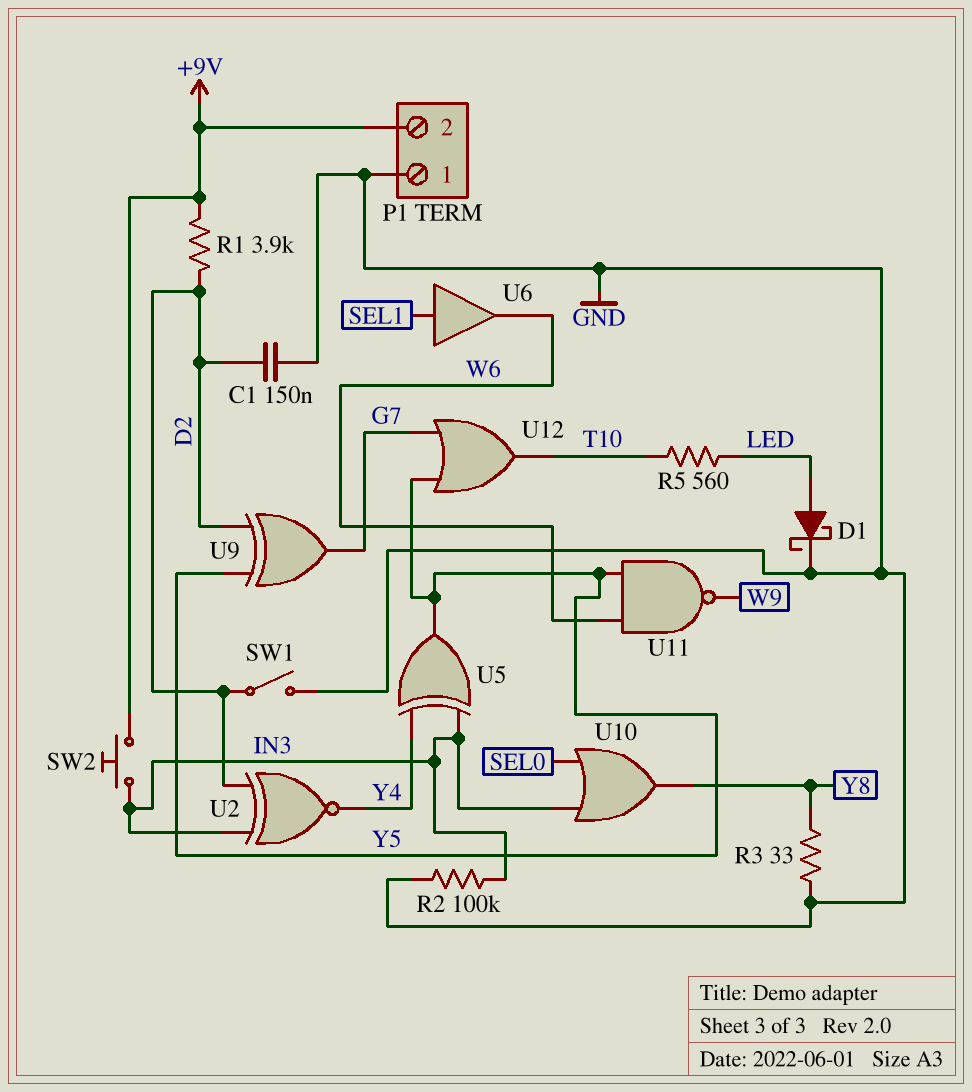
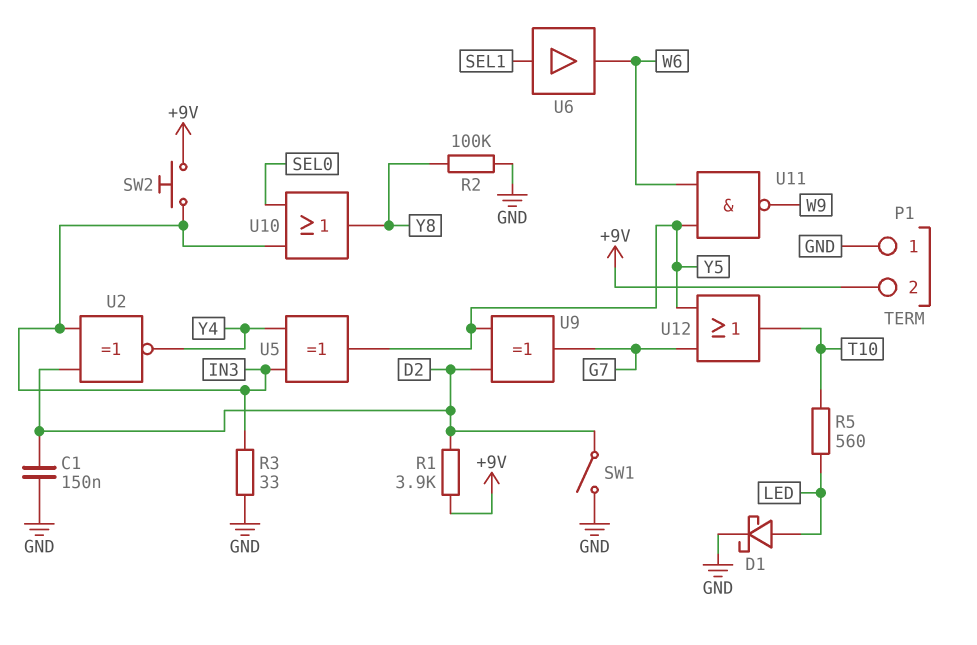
R2: 100k (GND, IN3) -> 100k (GND, Y8)
R3: 33 (GND, Y8) -> 33 (GND, IN3)

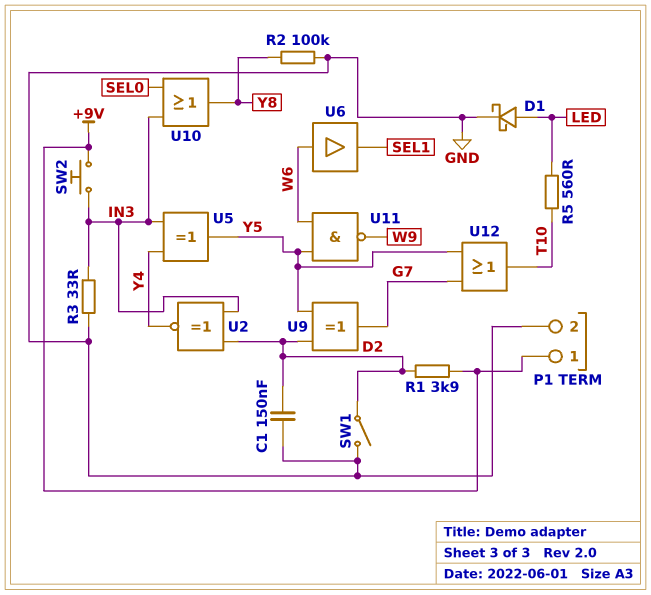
P1 pin 1: GND -> +9V
P1 pin 2: +9V -> GND
U6: buffer (in SEL1, out W6) -> buffer (in W6, out SEL1)

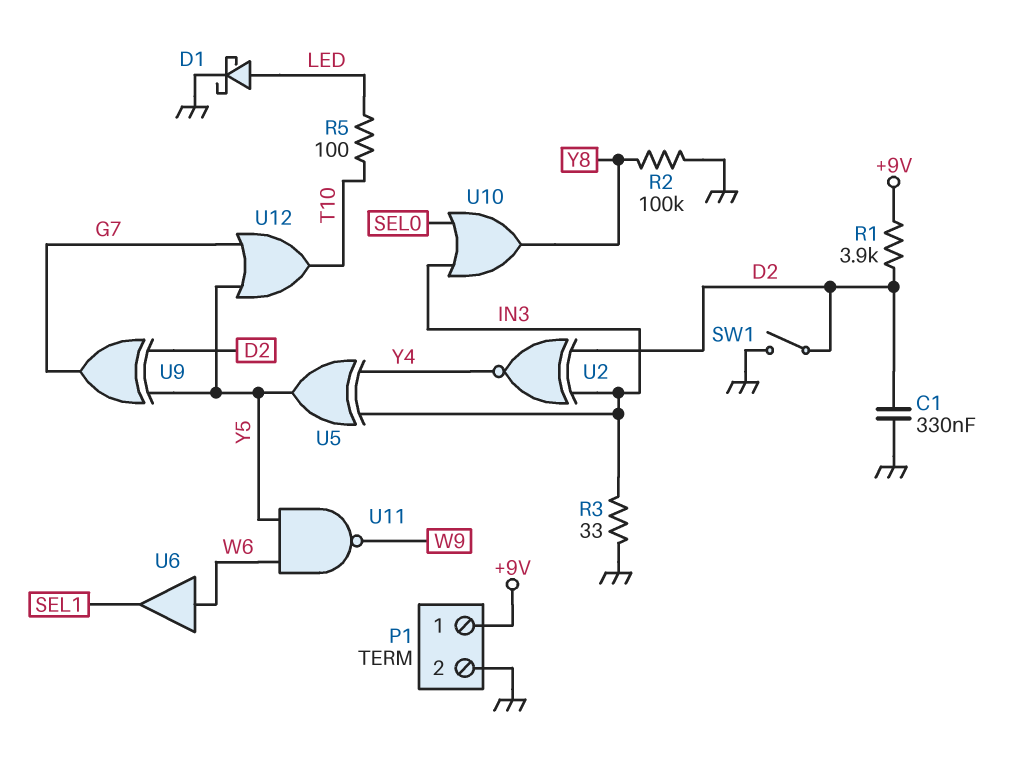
C1: 150nF (D2, GND) -> 330nF (D2, GND)
R5: 560 (LED, T10) -> 100 (LED, T10)
SW2: button (+9V, IN3) -> none

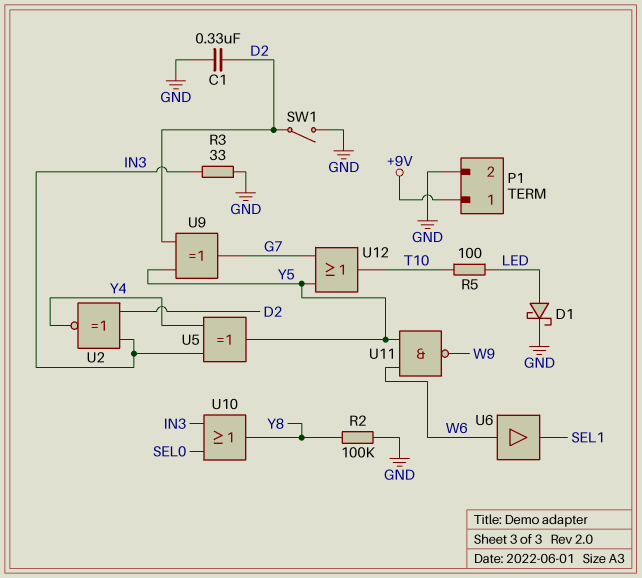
R1: 3.9k (+9V, D2) -> none

